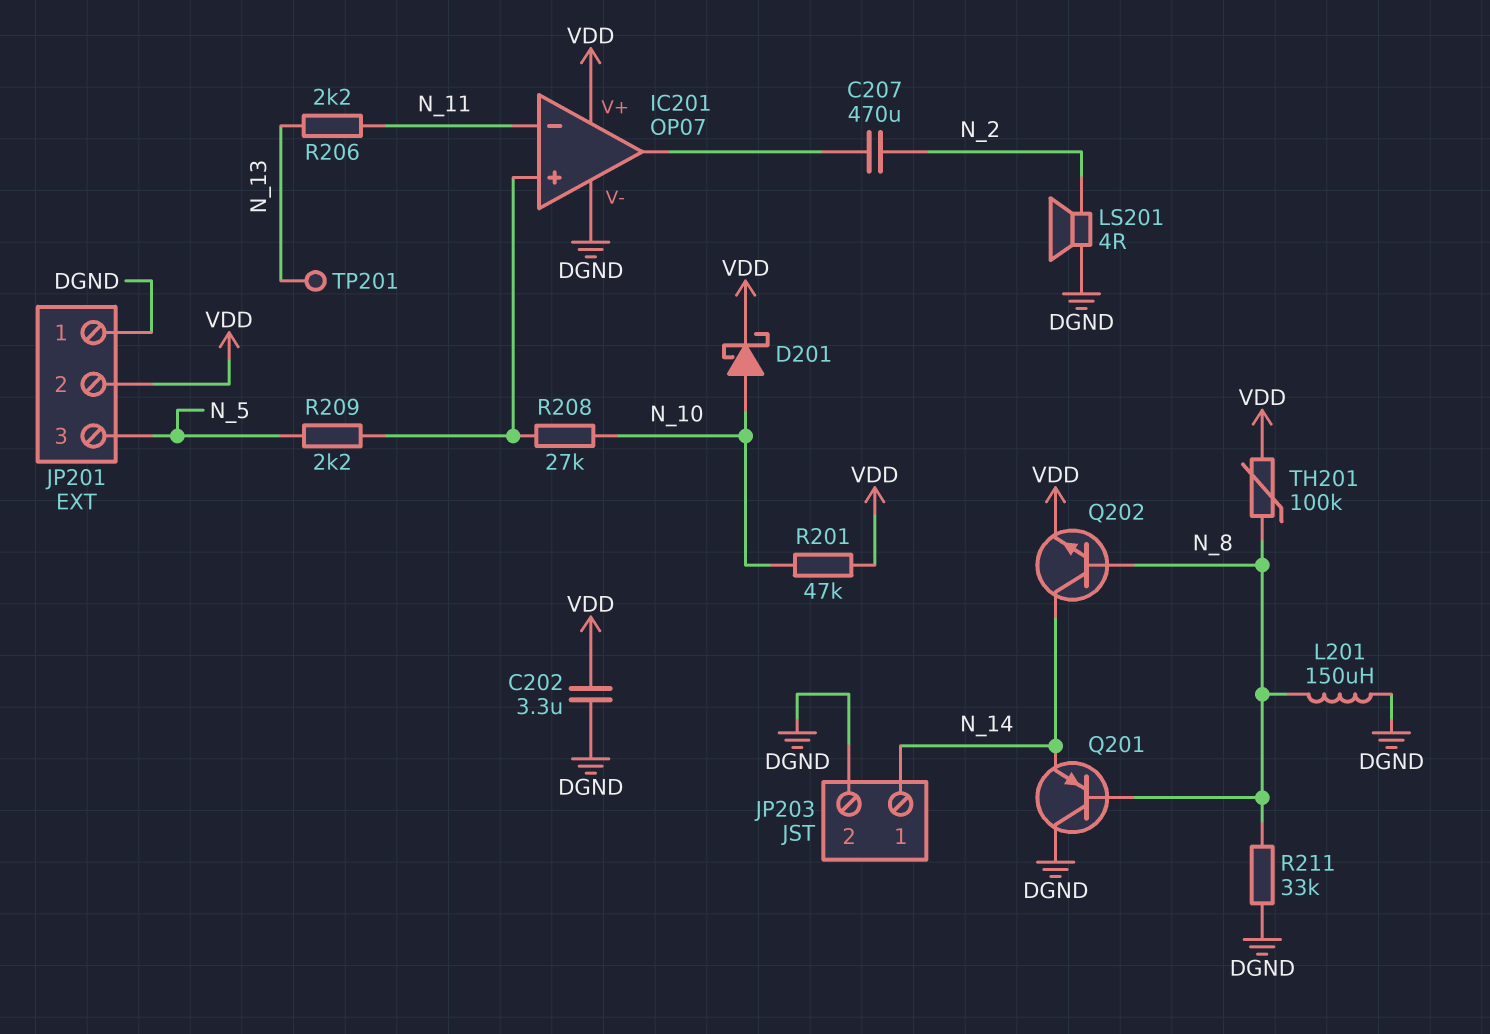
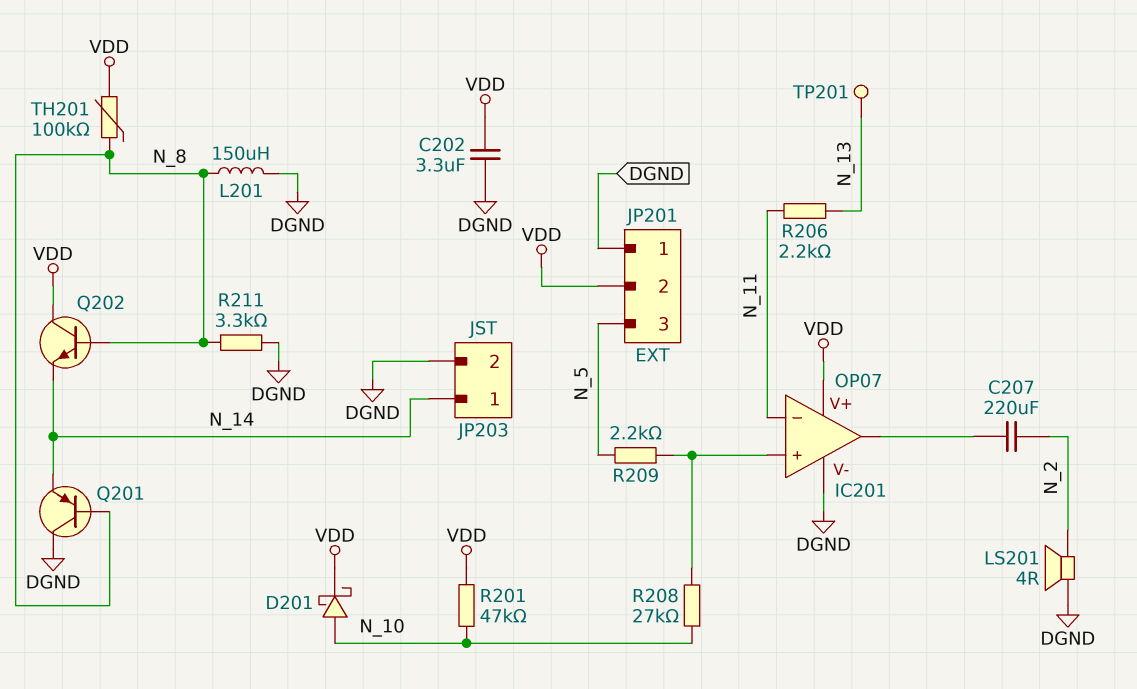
C207: 470uF (IC201/out, N_2) -> 220uF (IC201/out, N_2)
Q202: NPN (B N_8, C N_14, E VDD) -> NPN (B N_8, C VDD, E N_14)
R211: 33k (DGND, N_8) -> 3.3k (DGND, N_8)

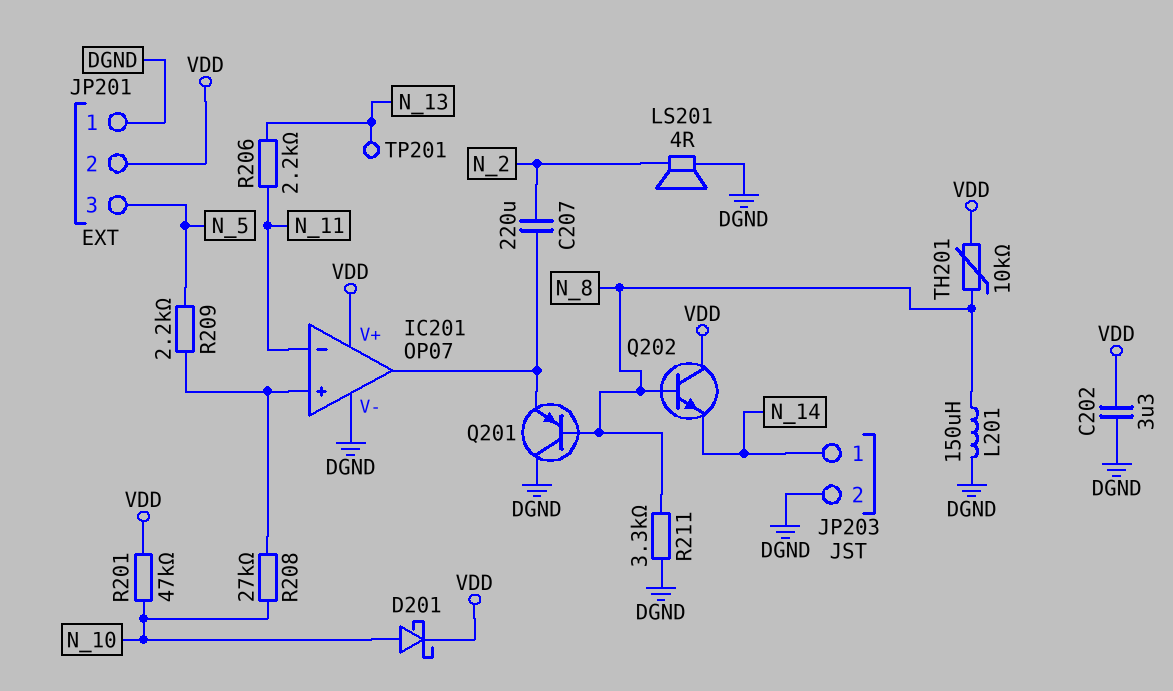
Q201: PNP (B N_8, C DGND, E N_14) -> PNP (B N_8, C DGND, E IC201/out)
TH201: 100k (N_8, VDD) -> 10k (N_8, VDD)

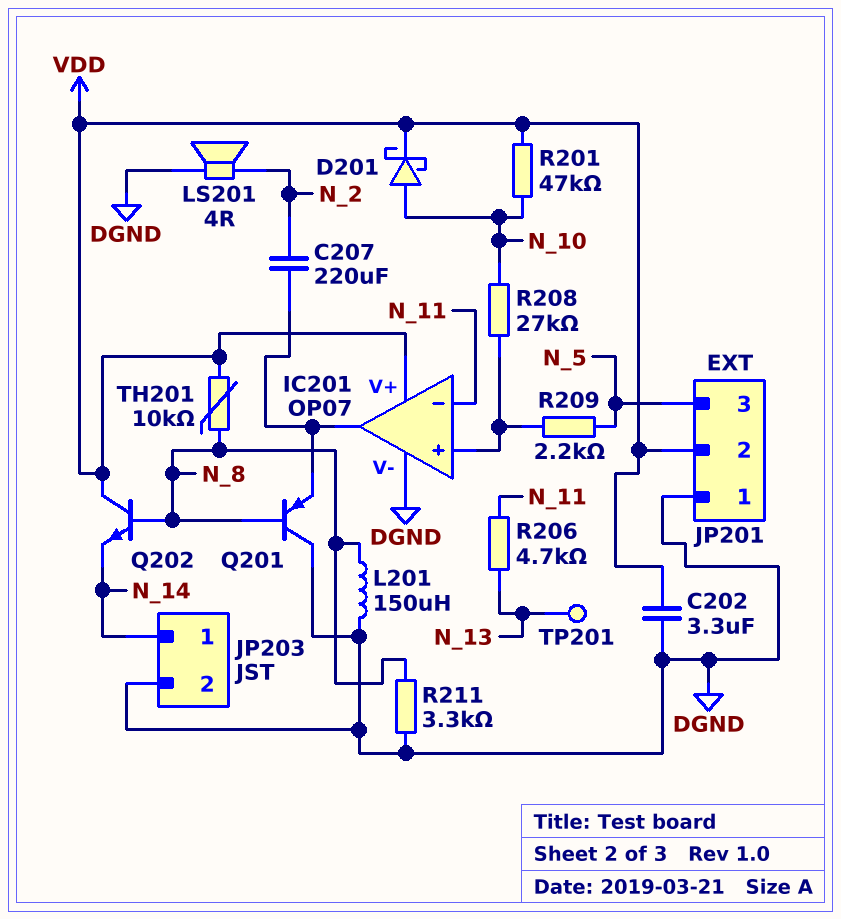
R206: 2.2k (N_11, N_13) -> 4.7k (N_11, N_13)

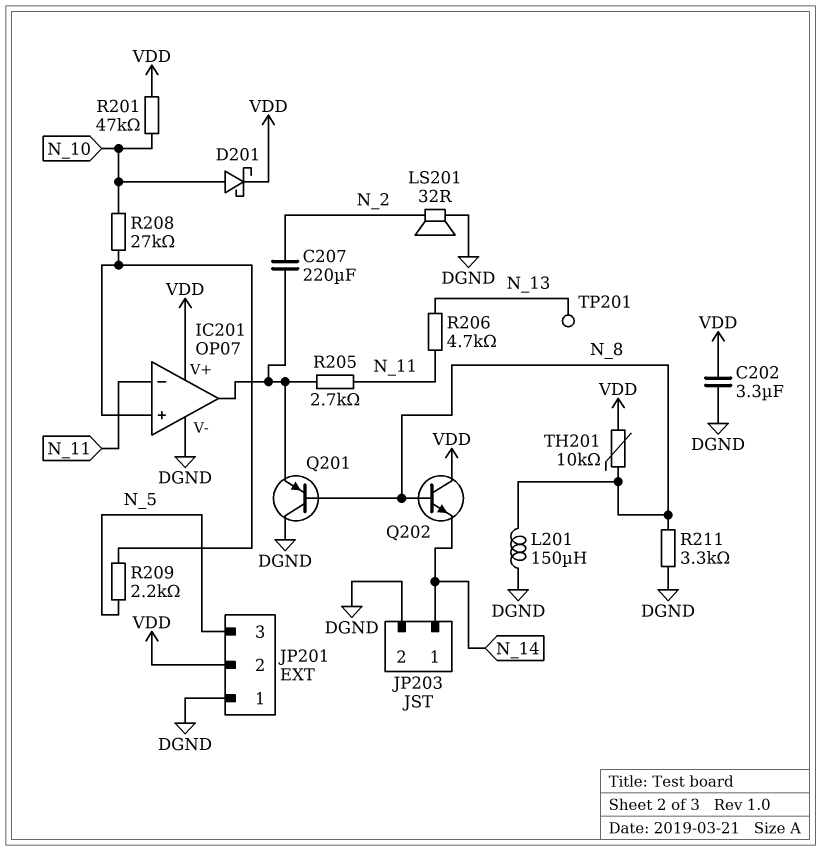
LS201: speaker 4R (DGND, N_2) -> speaker 32R (DGND, N_2)
R205: none -> 2.7k (IC201/out, N_11)

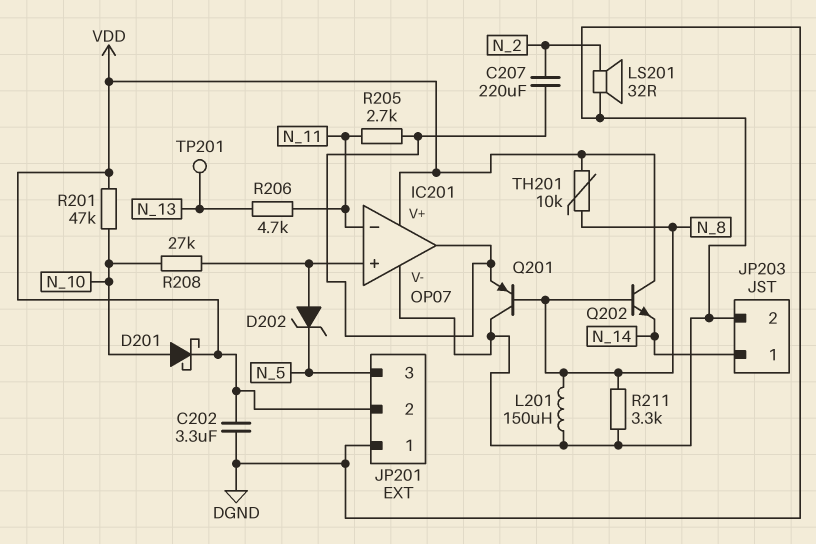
D202: none -> zener (A IC201/in+, K N_5)
R209: 2.2k (IC201/in+, N_5) -> none

